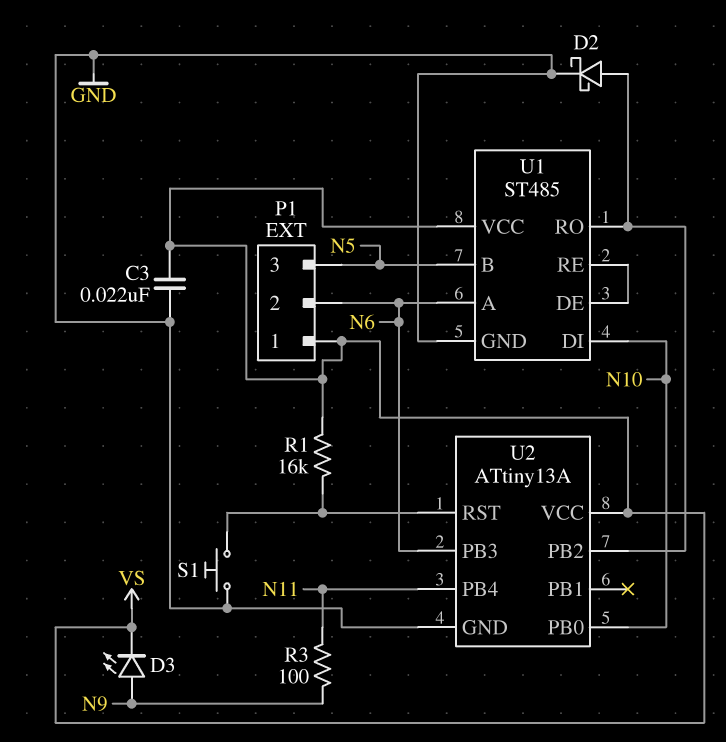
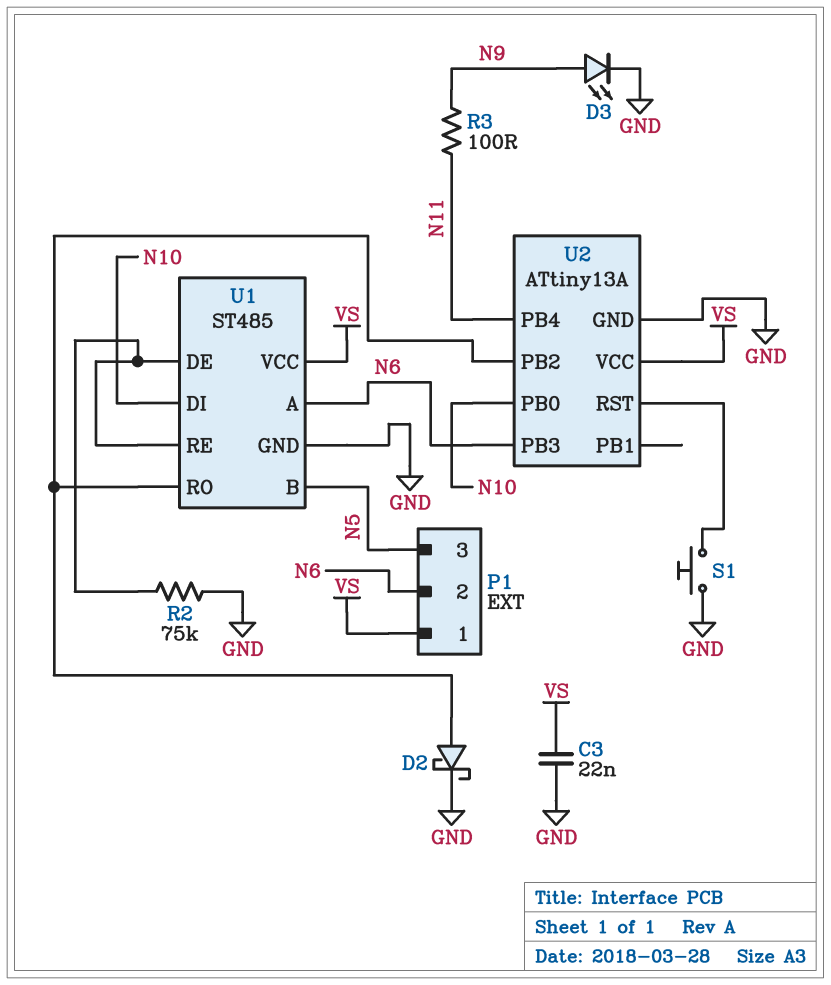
D3: LED (A N9, K VS) -> LED (A N9, K GND)
R1: 16k (U2/RST, VS) -> none
R2: none -> 75k (GND, U1/DE)

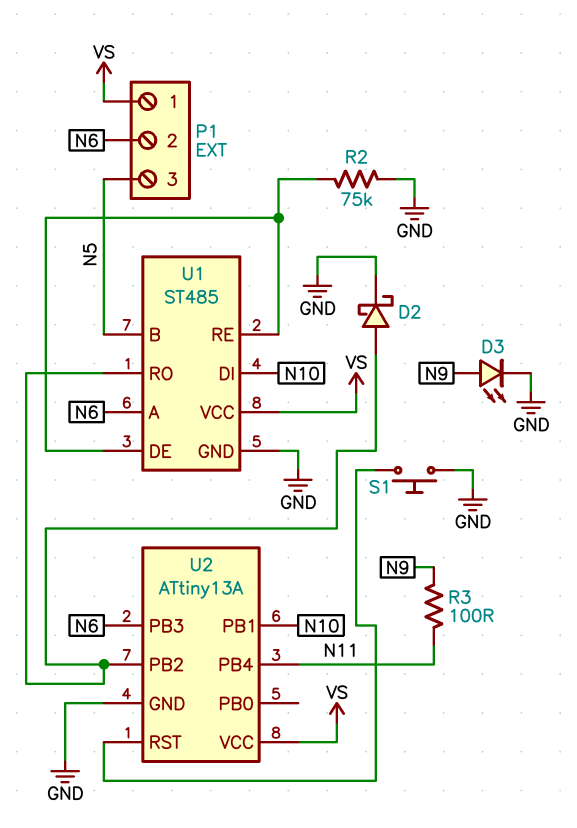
C3: 22nF (GND, VS) -> none
U2 pin PB0: N10 -> none
U2 pin PB1: none -> N10

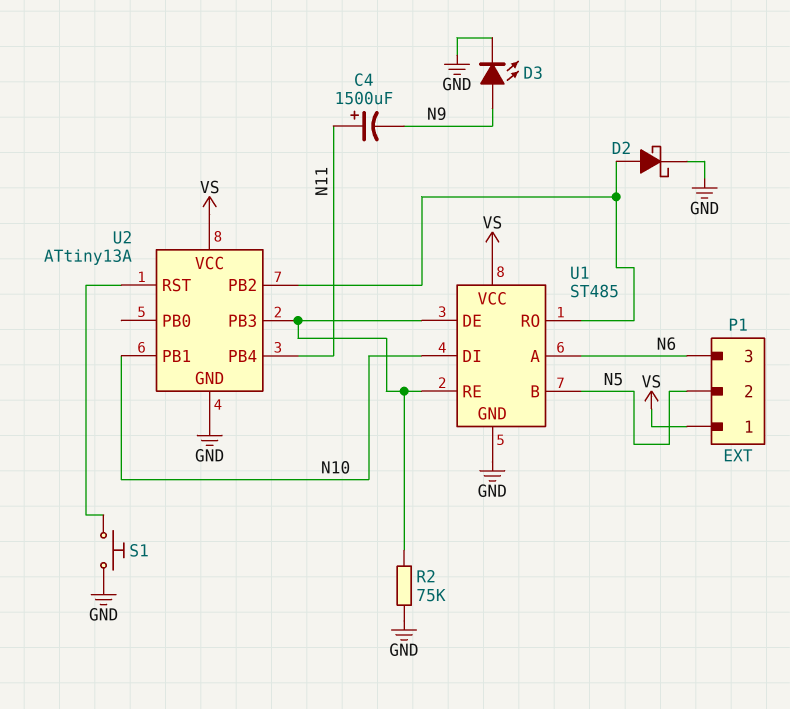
C4: none -> 1500uF (plus N11, minus N9)
P1 pin 2: N6 -> N5
P1 pin 3: N5 -> N6
R3: 100 (N9, N11) -> none
U2 pin PB3: N6 -> U1/DE

